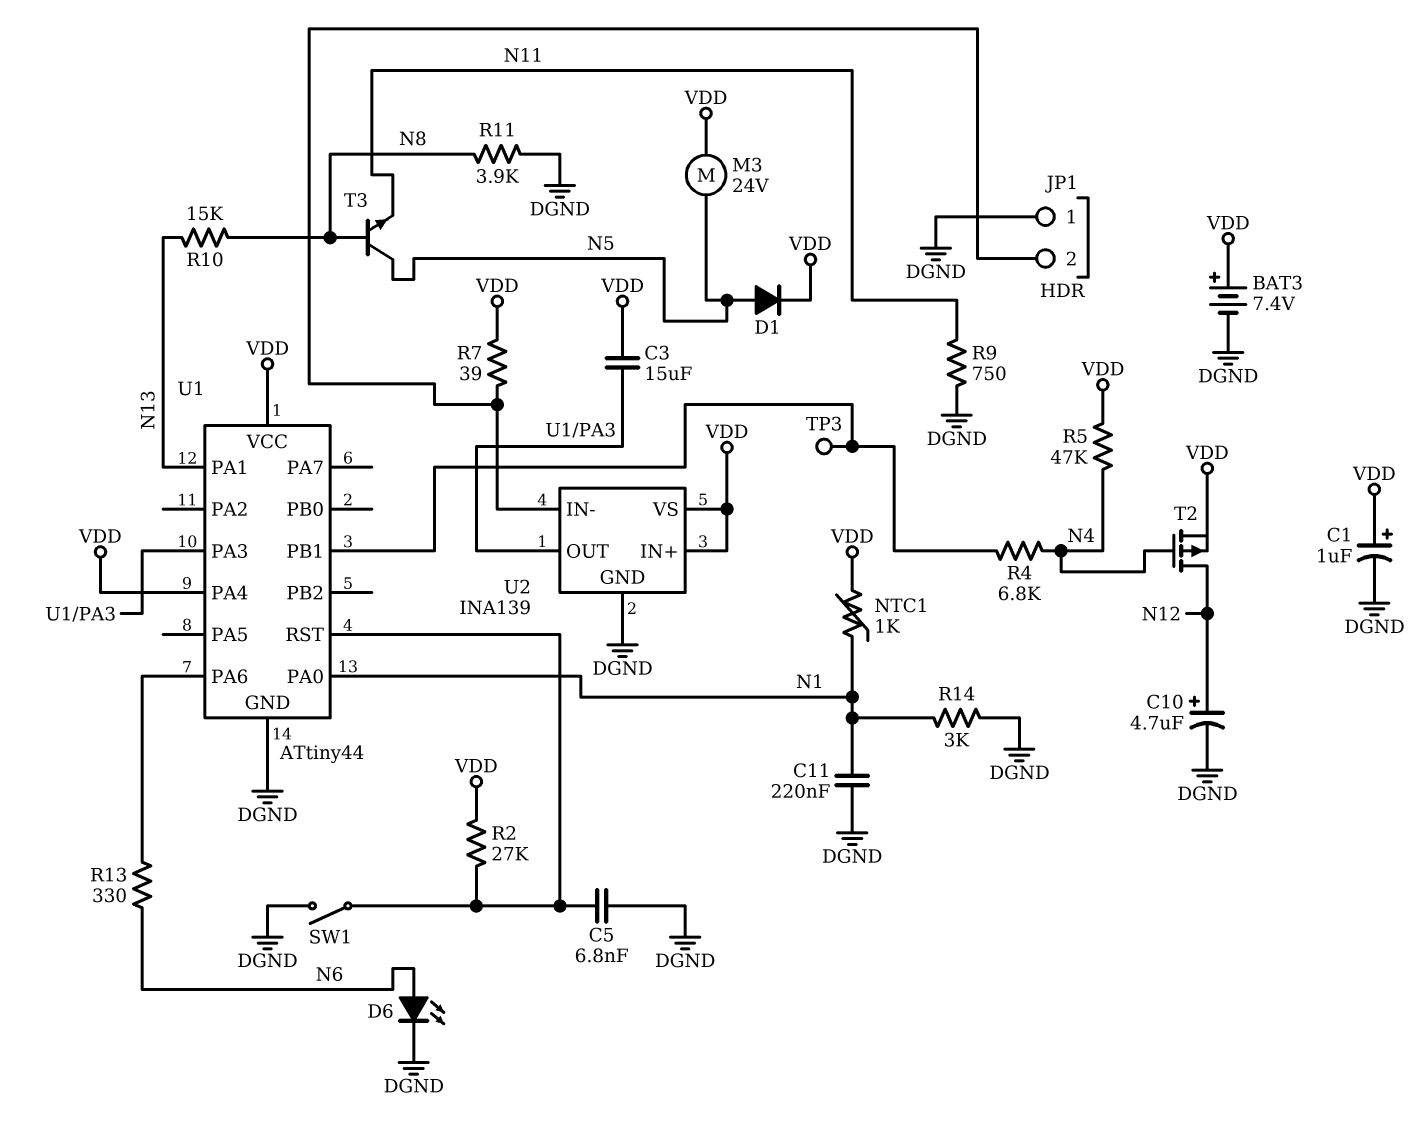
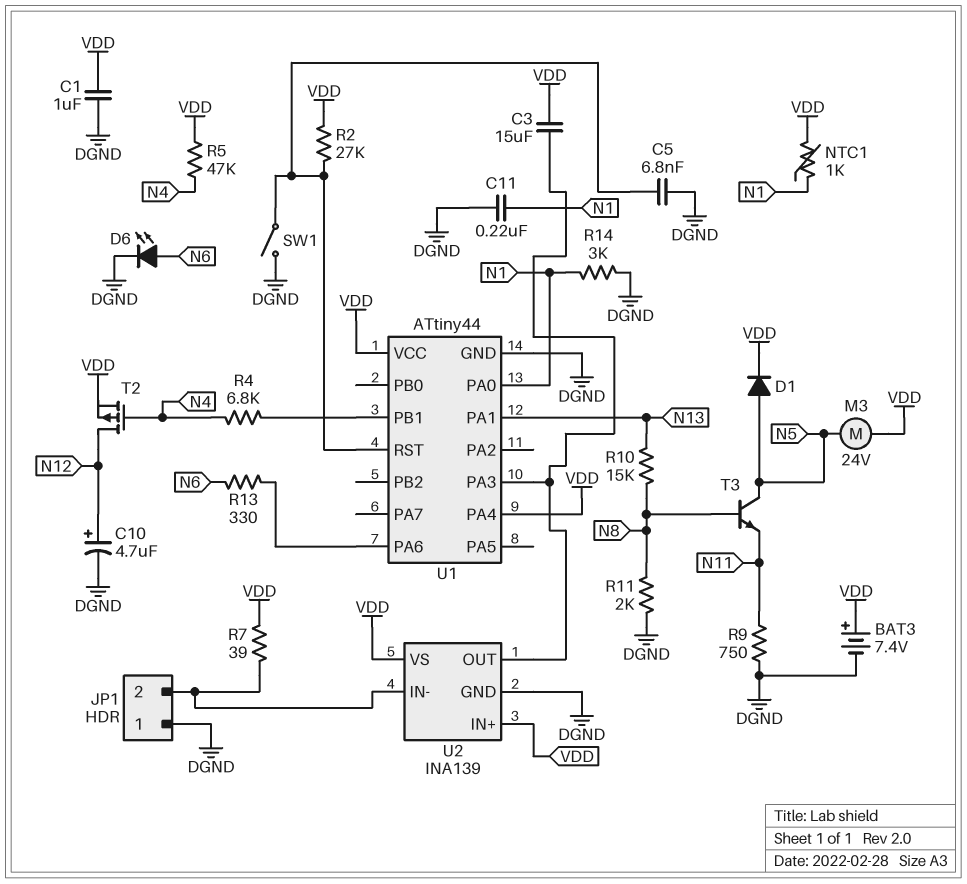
C1: 1uF (plus VDD, minus DGND) -> 1uF (DGND, VDD)
R11: 3.9k (DGND, N8) -> 2k (DGND, N8)
TP3: test point (U1/PB1) -> none

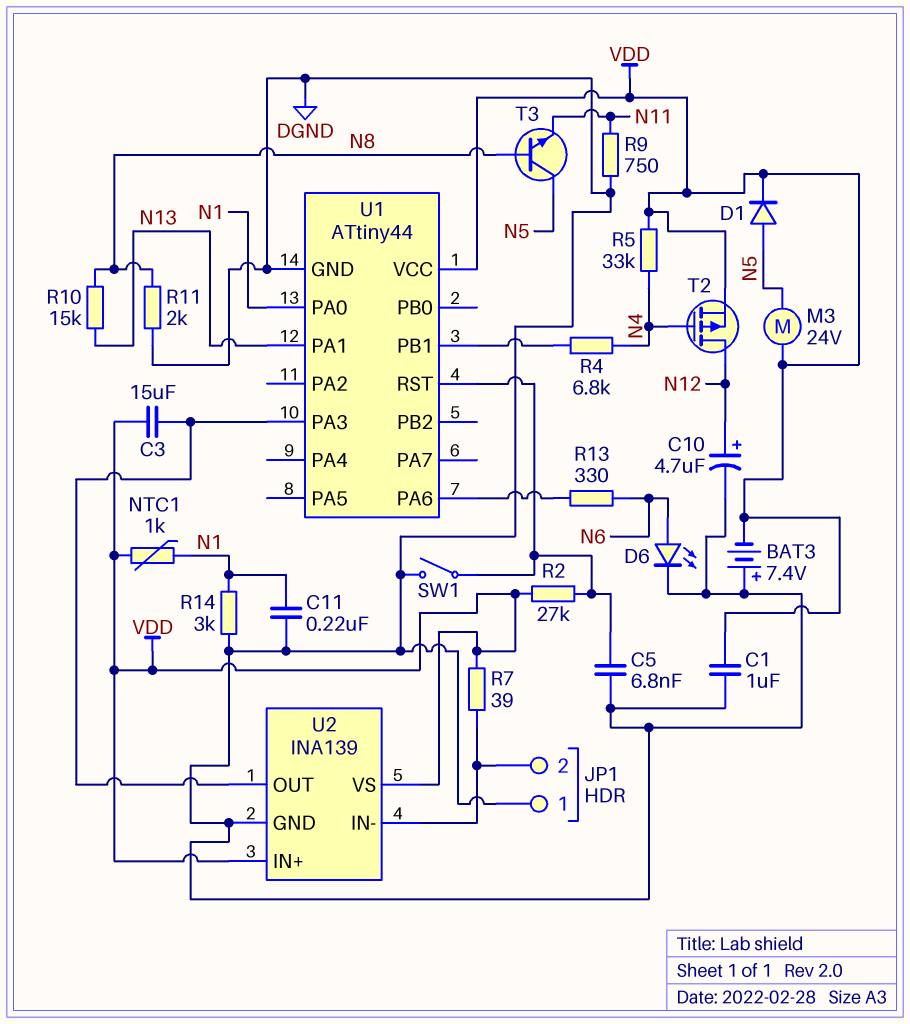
BAT3: 7.4V (plus VDD, minus DGND) -> 7.4V (plus DGND, minus VDD)
R5: 47k (N4, VDD) -> 33k (N4, VDD)
U1 pin PA4: VDD -> none

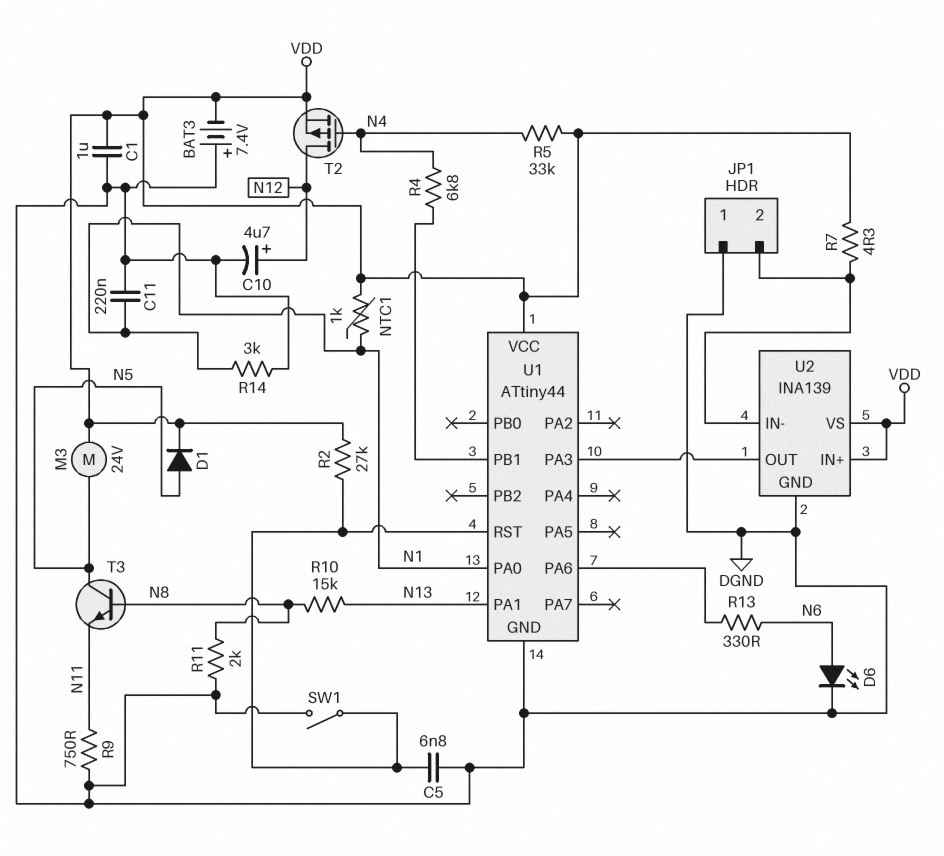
C3: 15uF (U1/PA3, VDD) -> none
R7: 39 (JP1/2, VDD) -> 4.3 (JP1/2, VDD)

